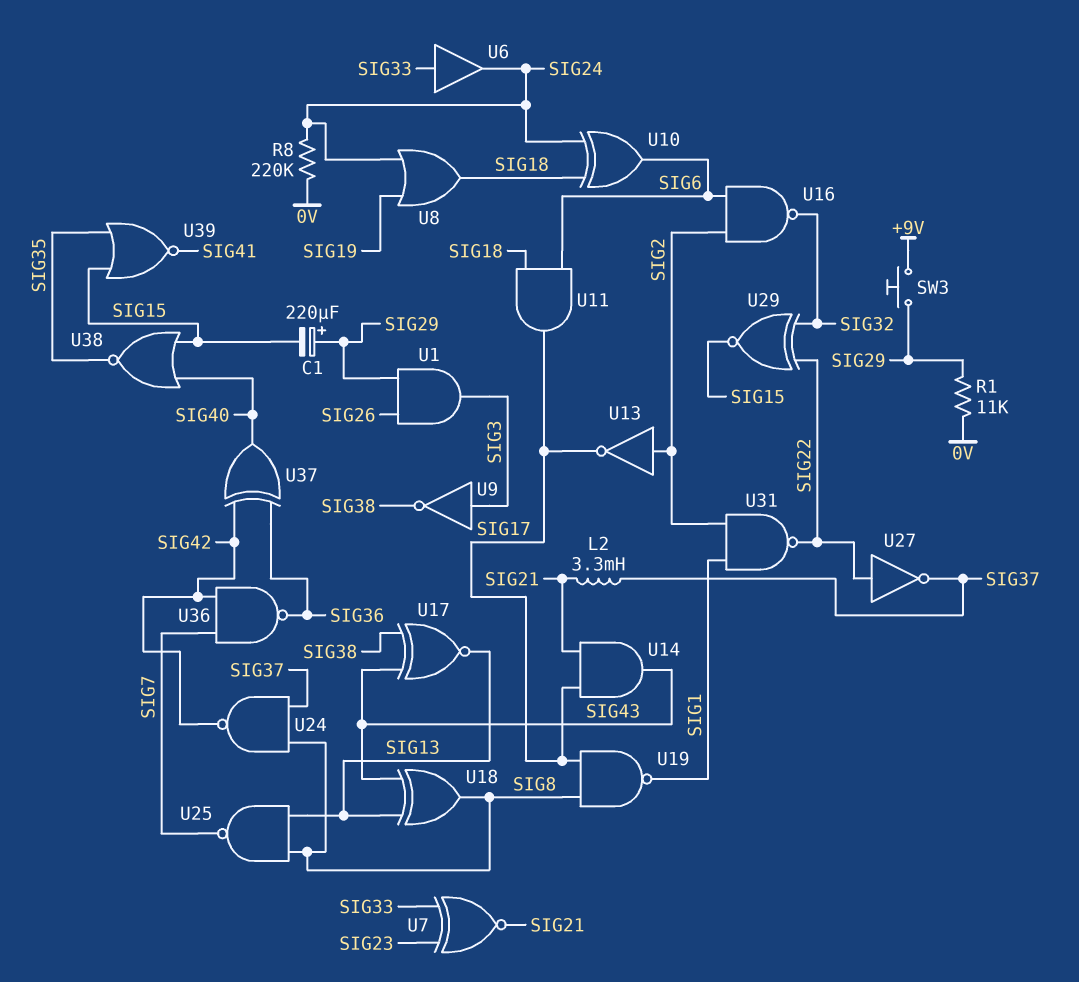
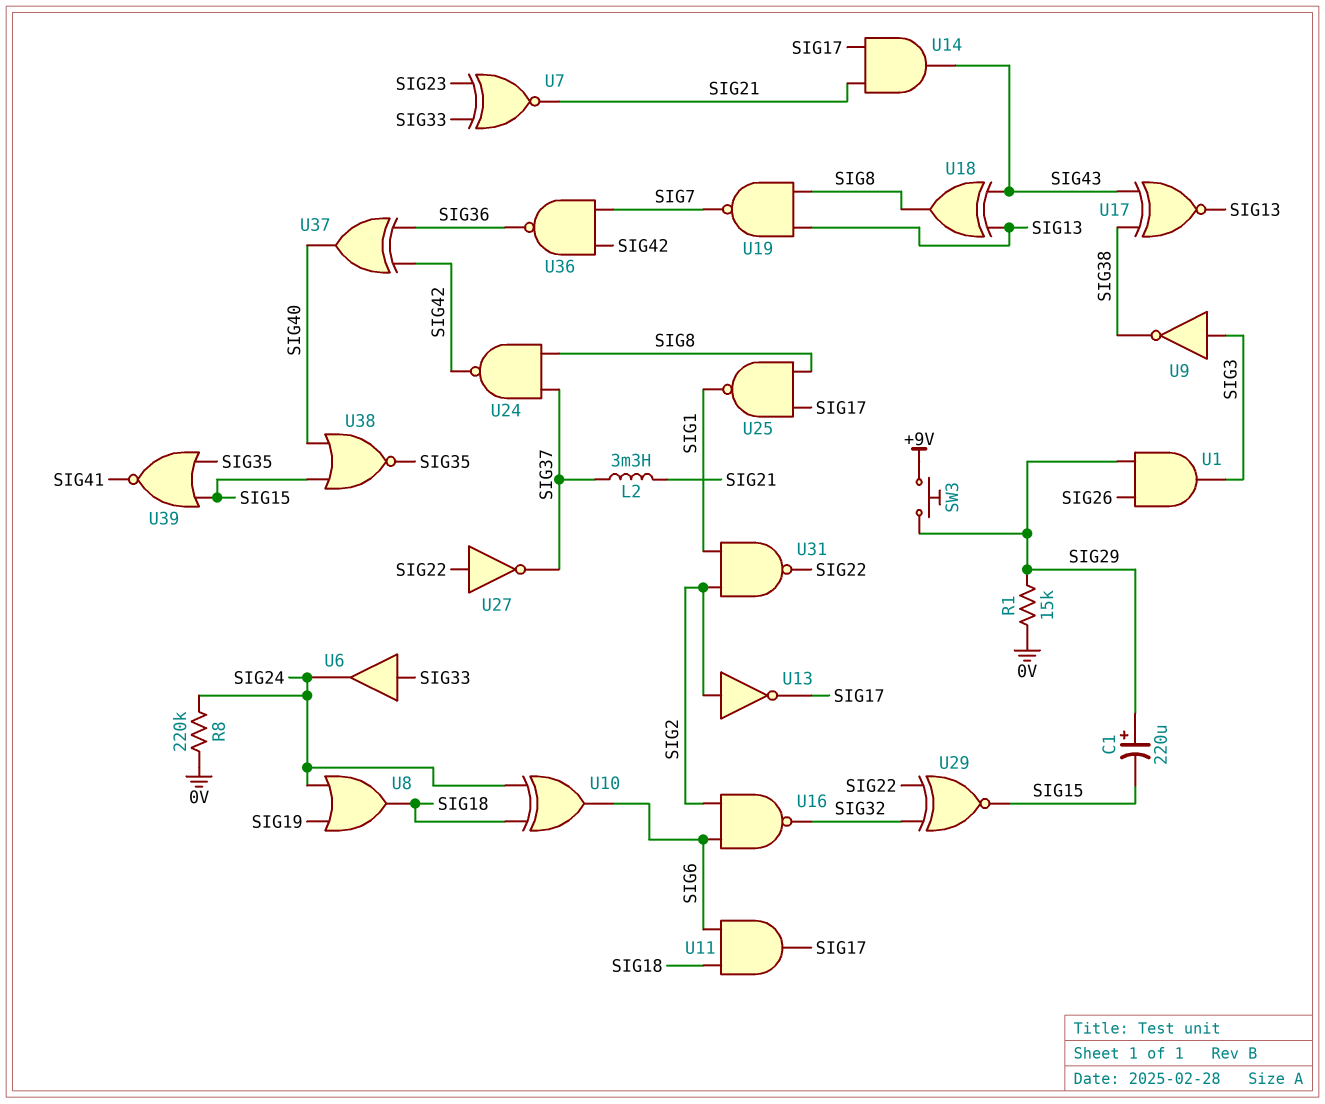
R1: 11k (0V, SIG29) -> 15k (0V, SIG29)
U19: NAND (in SIG8, in SIG17, out SIG1) -> NAND (in SIG8, in SIG13, out SIG7)
U25: NAND (in SIG8, in SIG13, out SIG7) -> NAND (in SIG8, in SIG17, out SIG1)

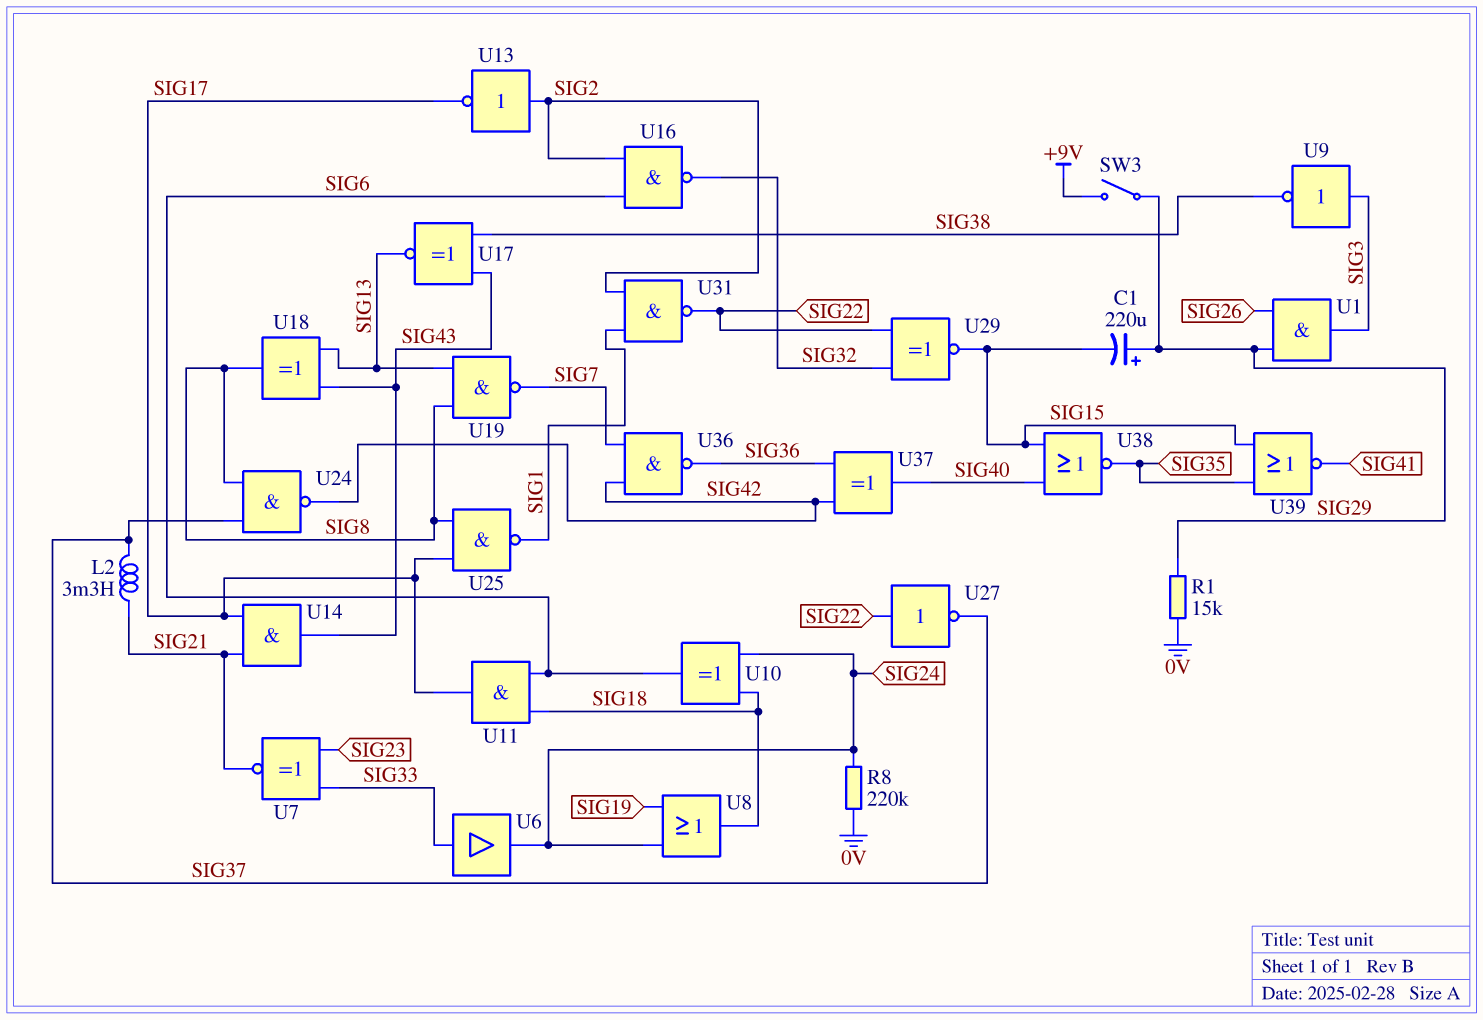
SW3: button (+9V, SIG29) -> switch (+9V, SIG29)

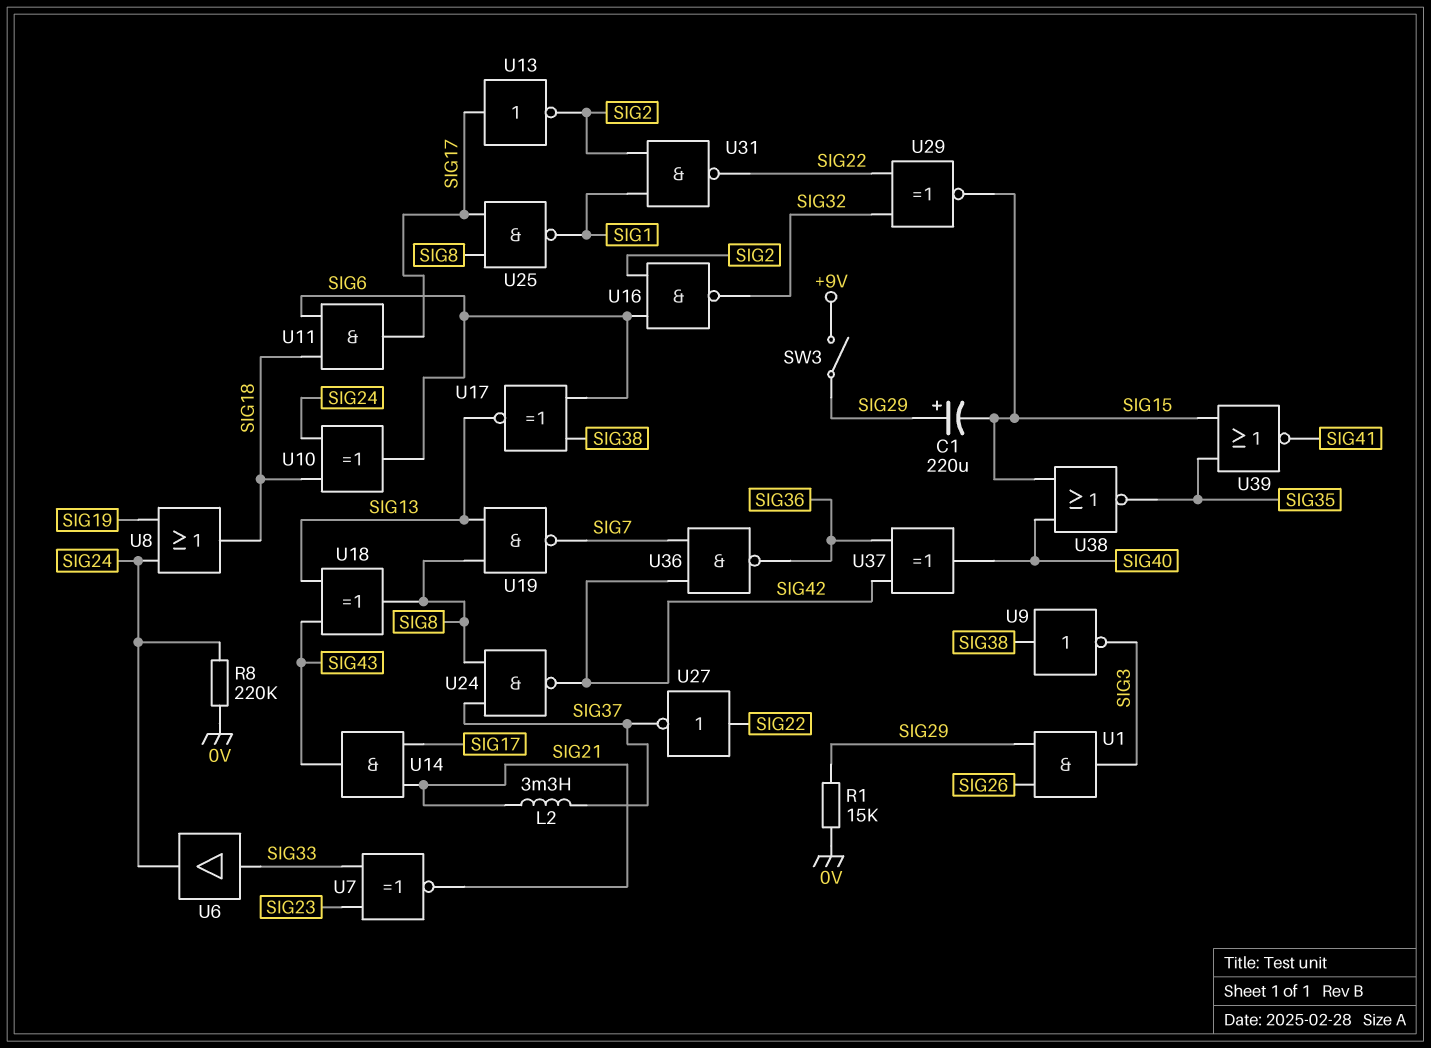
U9: NOT (in SIG3, out SIG38) -> NOT (in SIG38, out SIG3)
U13: NOT (in SIG2, out SIG17) -> NOT (in SIG17, out SIG2)
U17: XNOR (in SIG38, in SIG43, out SIG13) -> XNOR (in SIG6, in SIG38, out SIG13)

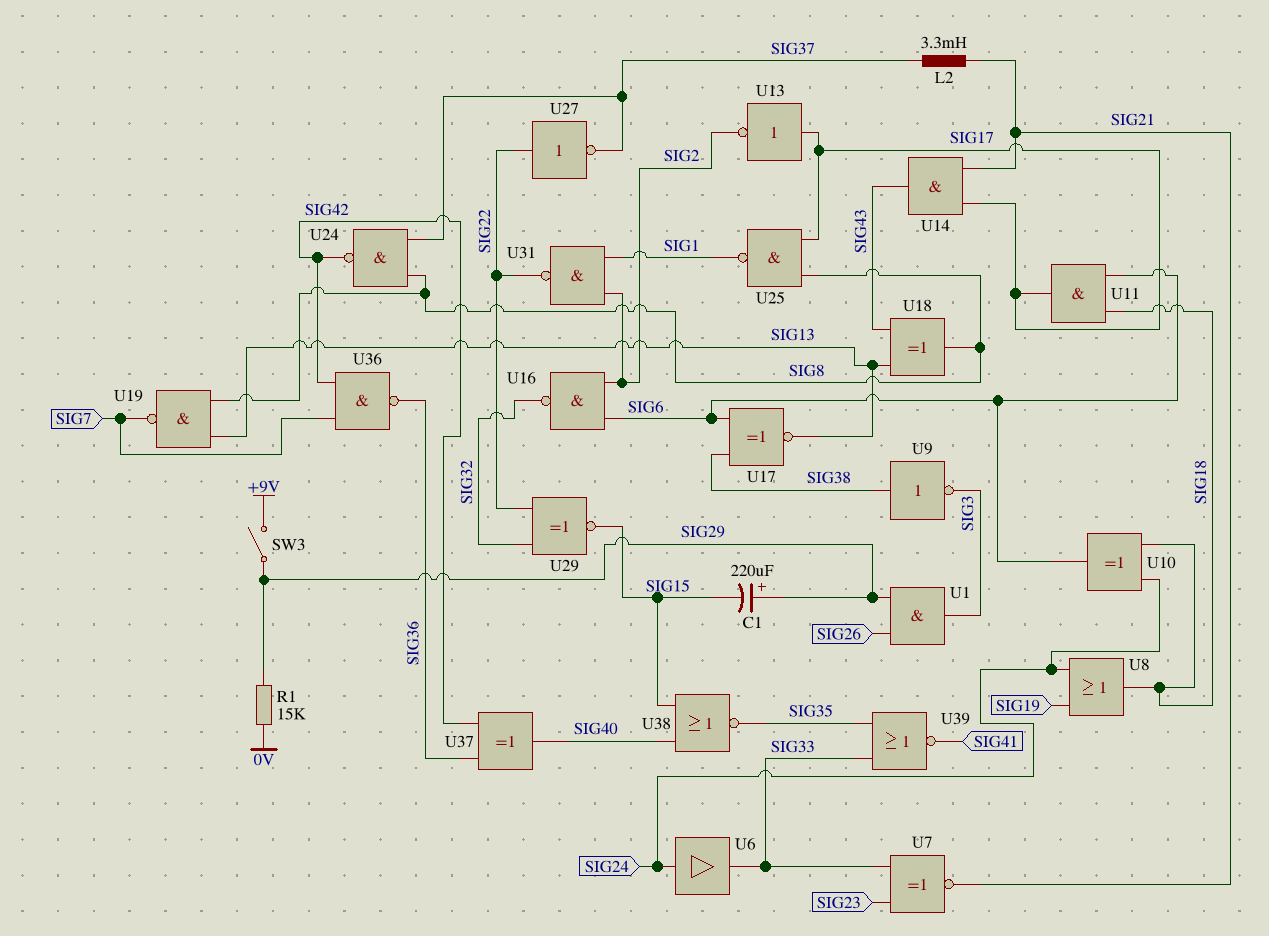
R8: 220k (0V, SIG24) -> none
U6: buffer (in SIG33, out SIG24) -> buffer (in SIG24, out SIG33)
U39: NOR (in SIG15, in SIG35, out SIG41) -> NOR (in SIG33, in SIG35, out SIG41)

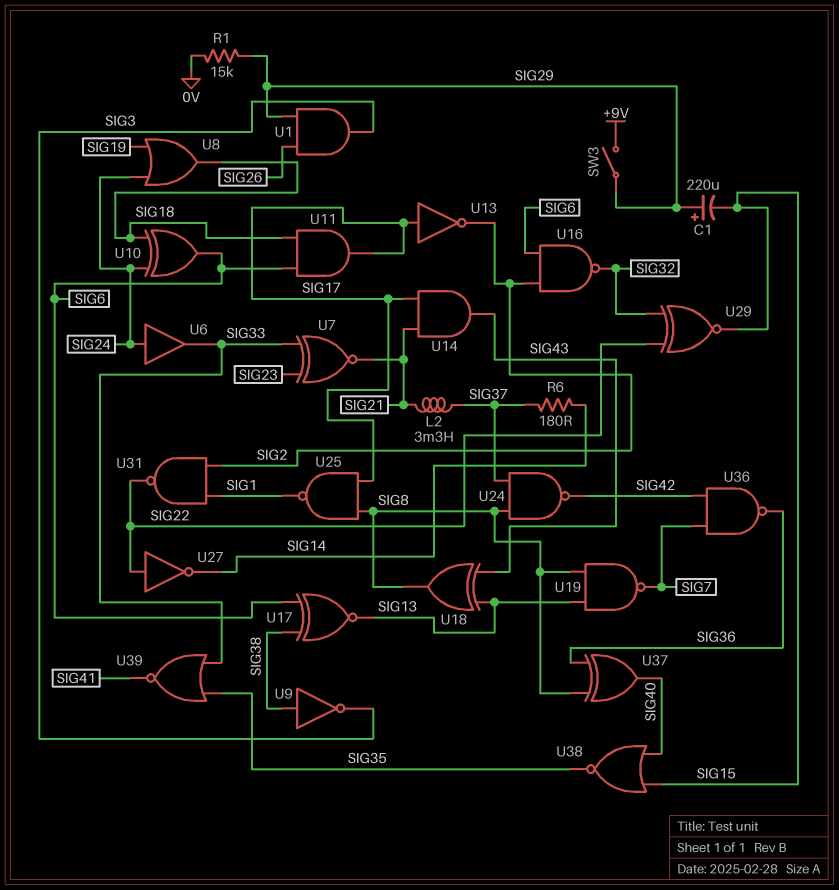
R6: none -> 180 (SIG14, SIG37)
U27: NOT (in SIG22, out SIG37) -> NOT (in SIG22, out SIG14)
U37: XOR (in SIG36, in SIG42, out SIG40) -> XOR (in SIG8, in SIG36, out SIG40)

